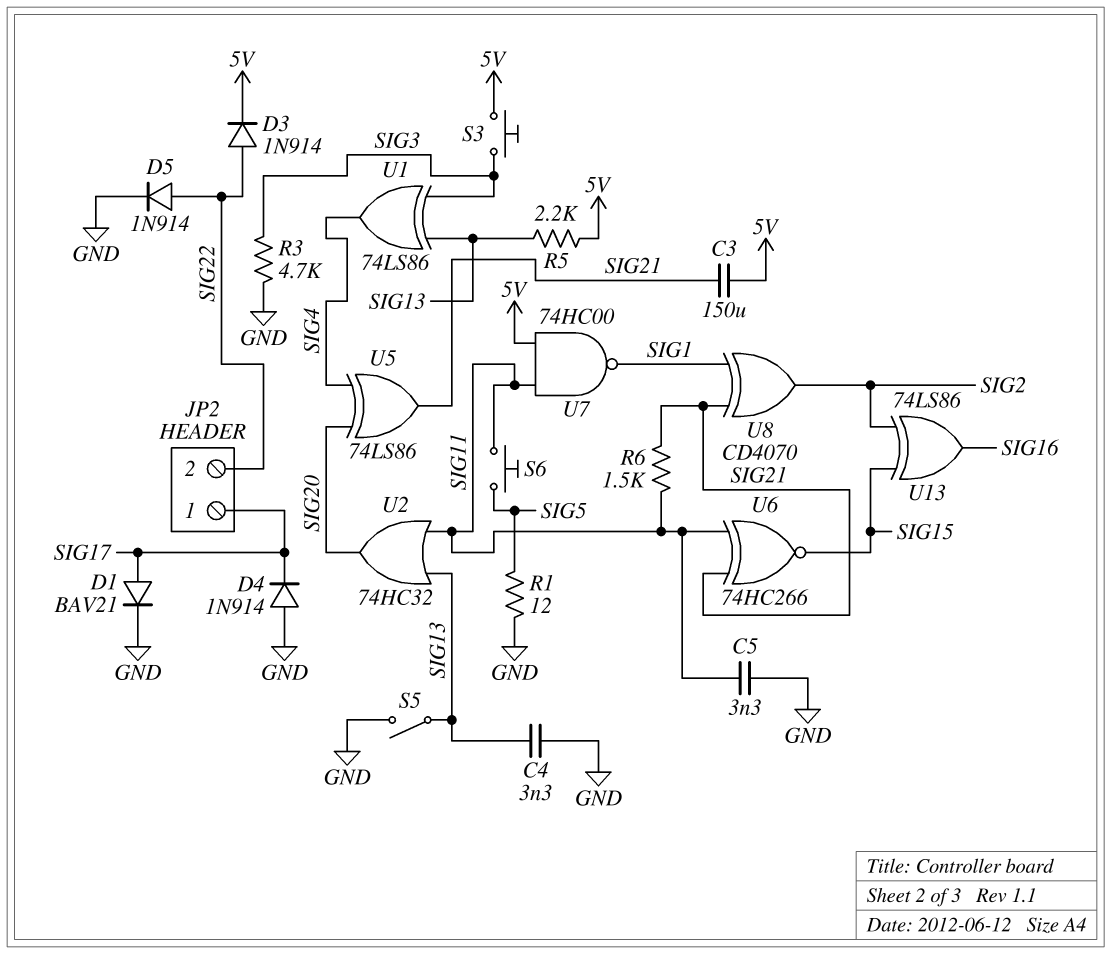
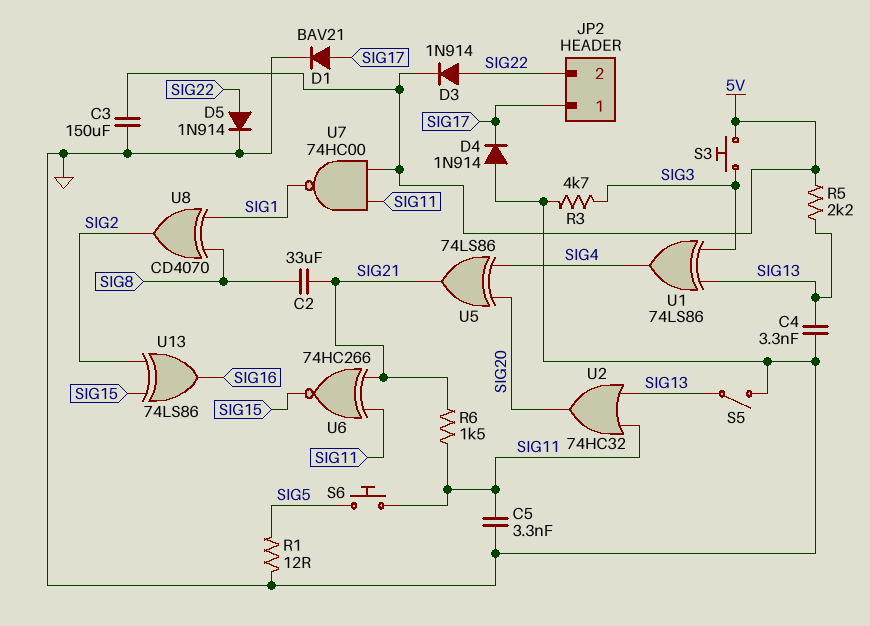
C2: none -> 33uF (SIG8, SIG21)
C3: 150uF (5V, SIG21) -> 150uF (5V, GND)
U8: XOR CD4070 (in SIG1, in SIG21, out SIG2) -> XOR CD4070 (in SIG1, in SIG8, out SIG2)

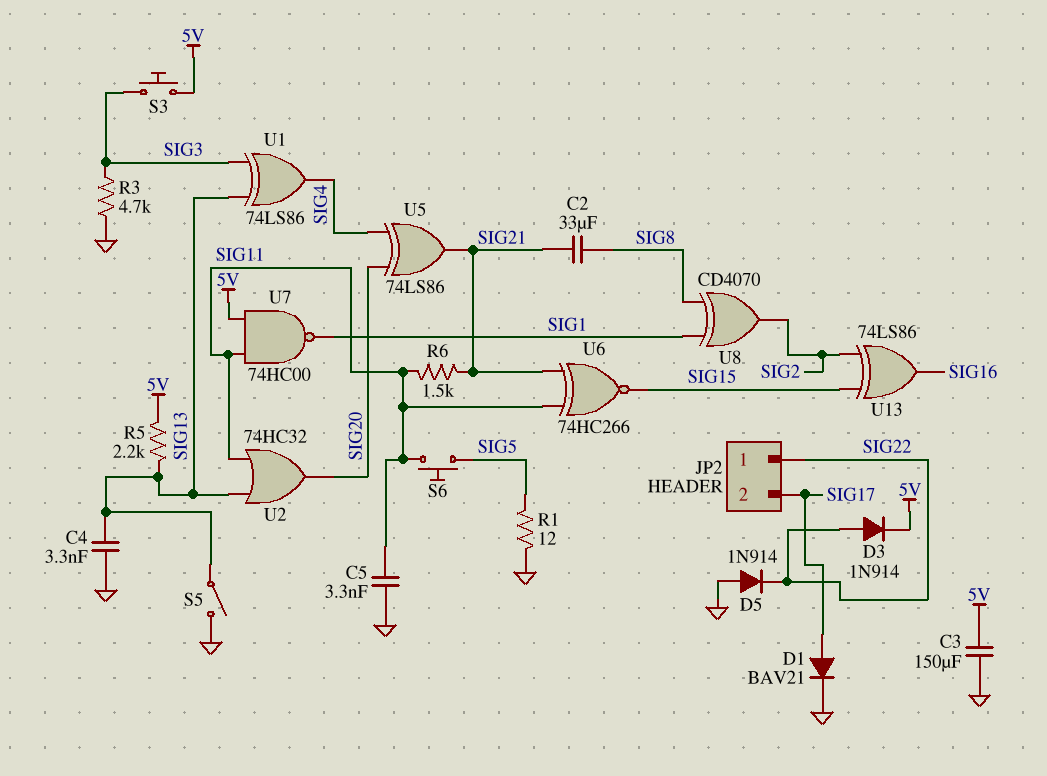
D4: diode 1N914 (A GND, K SIG17) -> none
D5: diode 1N914 (A SIG22, K GND) -> diode 1N914 (A GND, K SIG22)
JP2 pin 1: SIG17 -> SIG22
JP2 pin 2: SIG22 -> SIG17

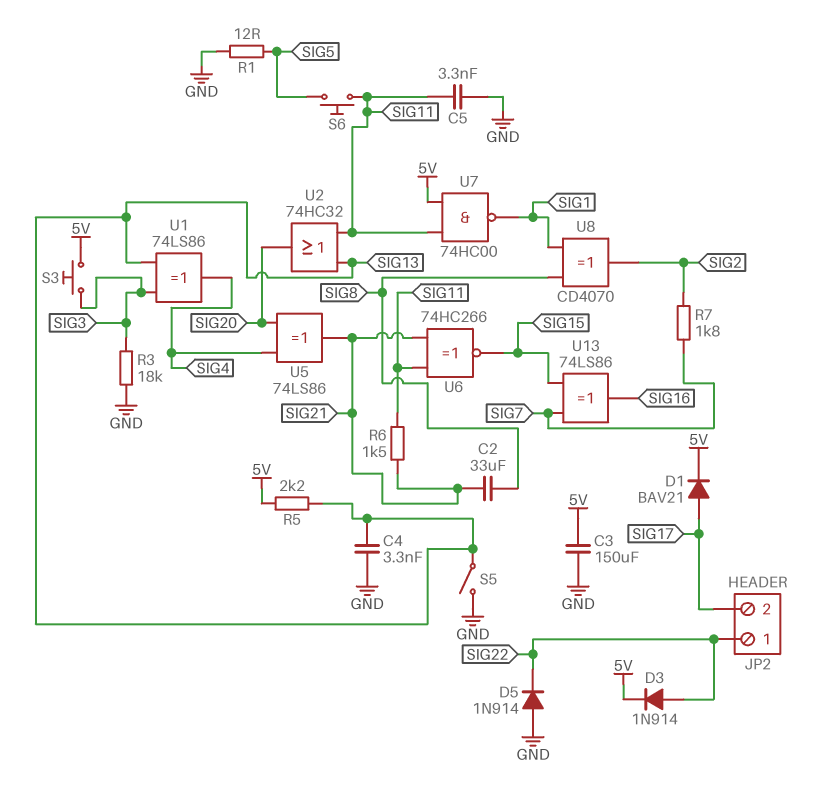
D1: diode BAV21 (A SIG17, K GND) -> diode BAV21 (A SIG17, K 5V)
R3: 4.7k (GND, SIG3) -> 18k (GND, SIG3)
R7: none -> 1.8k (SIG2, SIG7)
U13: XOR 74LS86 (in SIG2, in SIG15, out SIG16) -> XOR 74LS86 (in SIG7, in SIG15, out SIG16)

